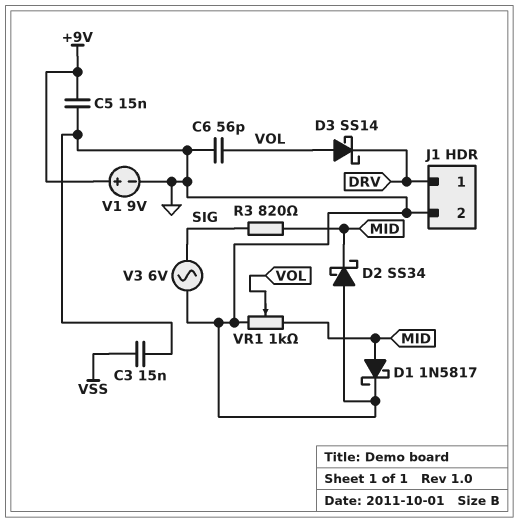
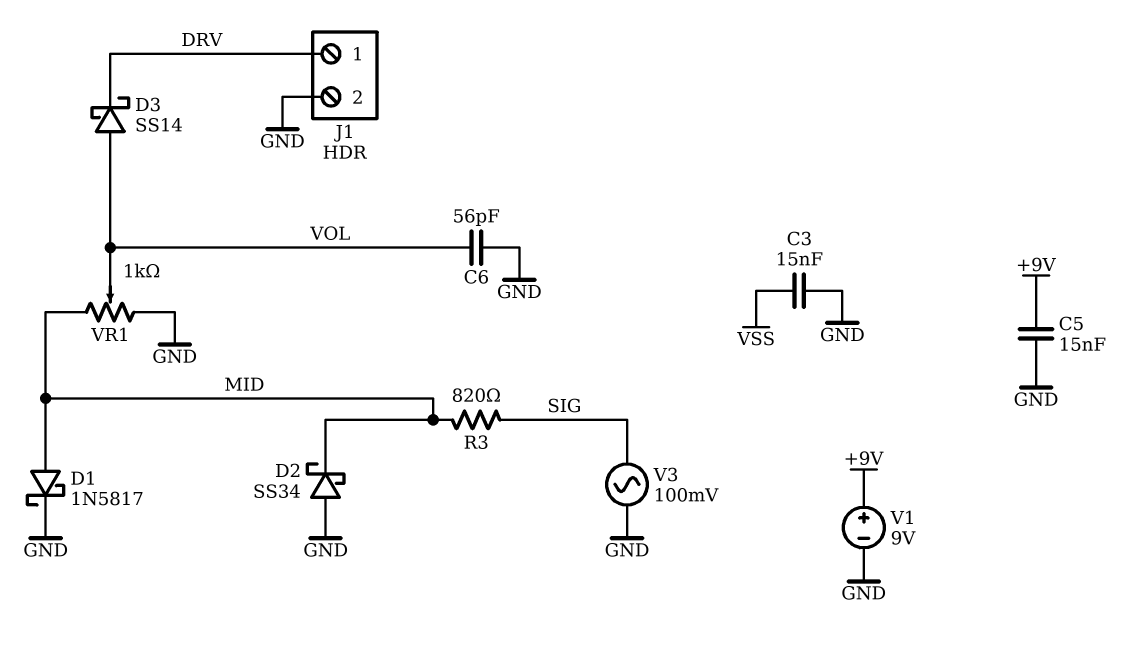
V3: AC 6V (GND, SIG) -> AC 100mV (GND, SIG)

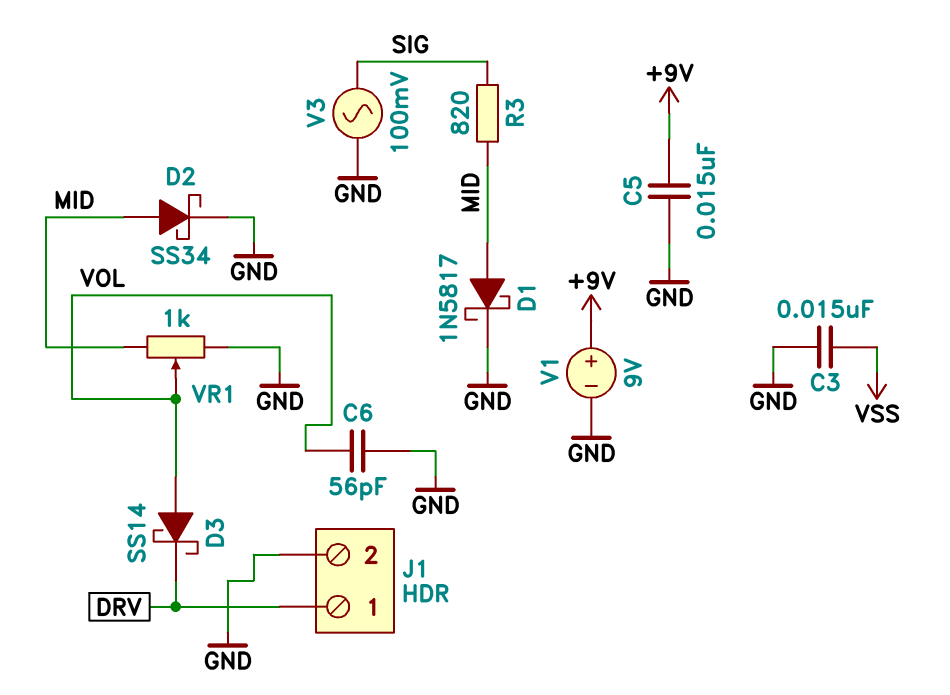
D2: schottky SS34 (A GND, K MID) -> schottky SS34 (A MID, K GND)

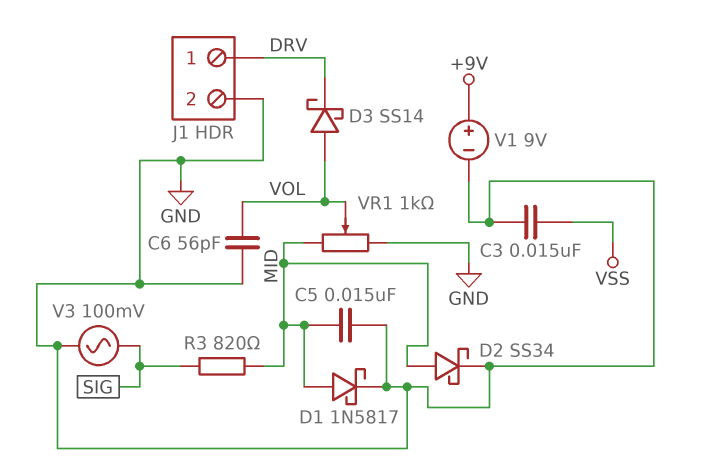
C5: 15nF (+9V, GND) -> 15nF (GND, MID)

